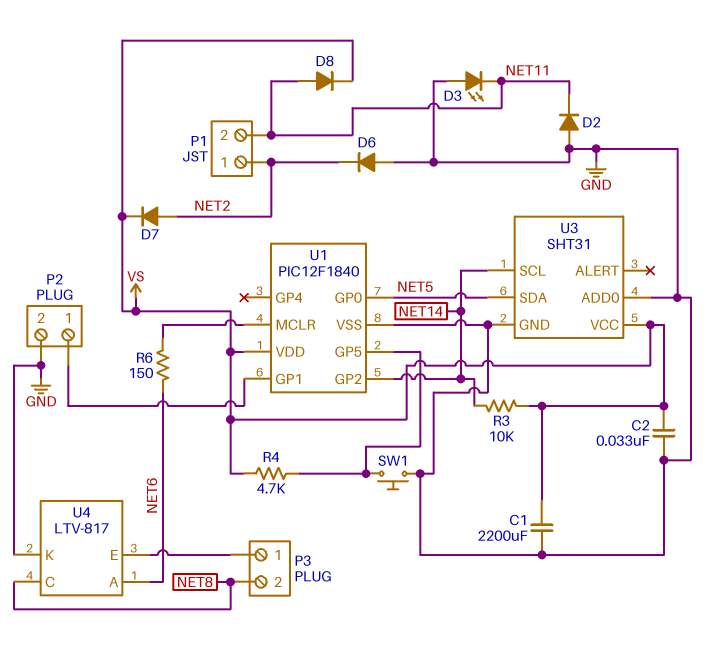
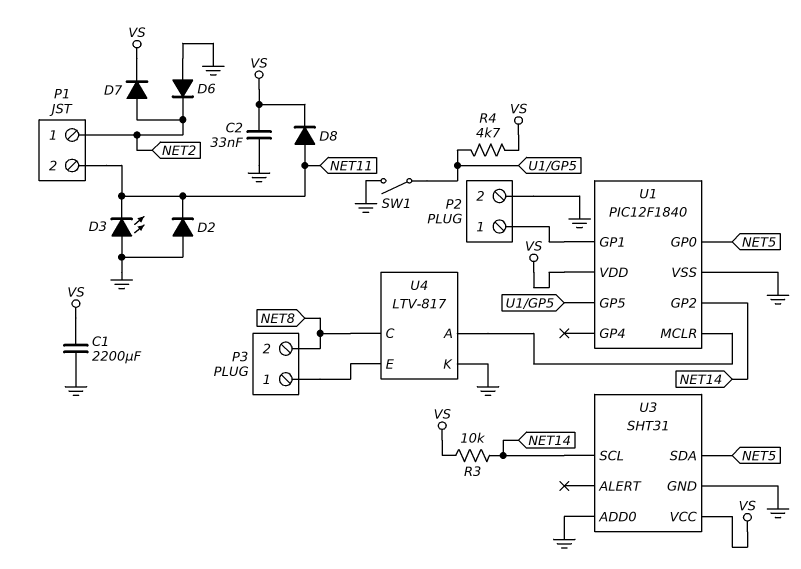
R6: 150 (NET6, U1/MCLR) -> none
SW1: button (GND, U1/GP5) -> switch (GND, U1/GP5)
U4 pin A: NET6 -> U1/MCLR

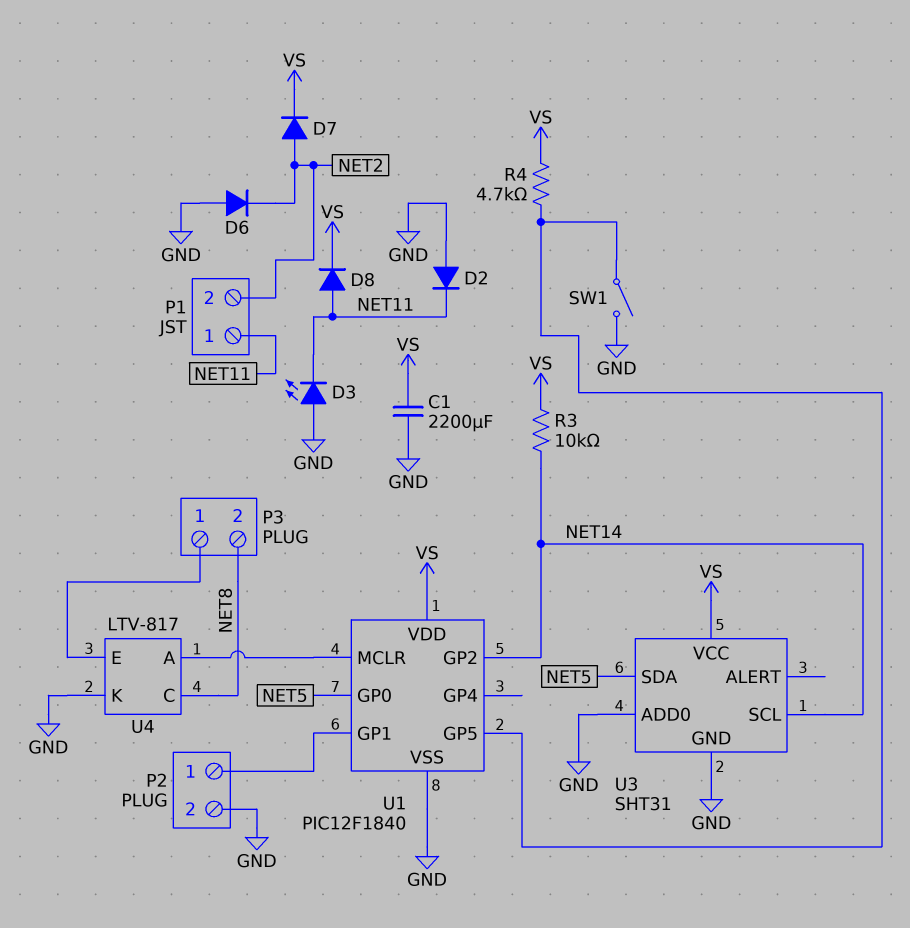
C2: 33nF (GND, VS) -> none
P1 pin 1: NET2 -> NET11
P1 pin 2: NET11 -> NET2

